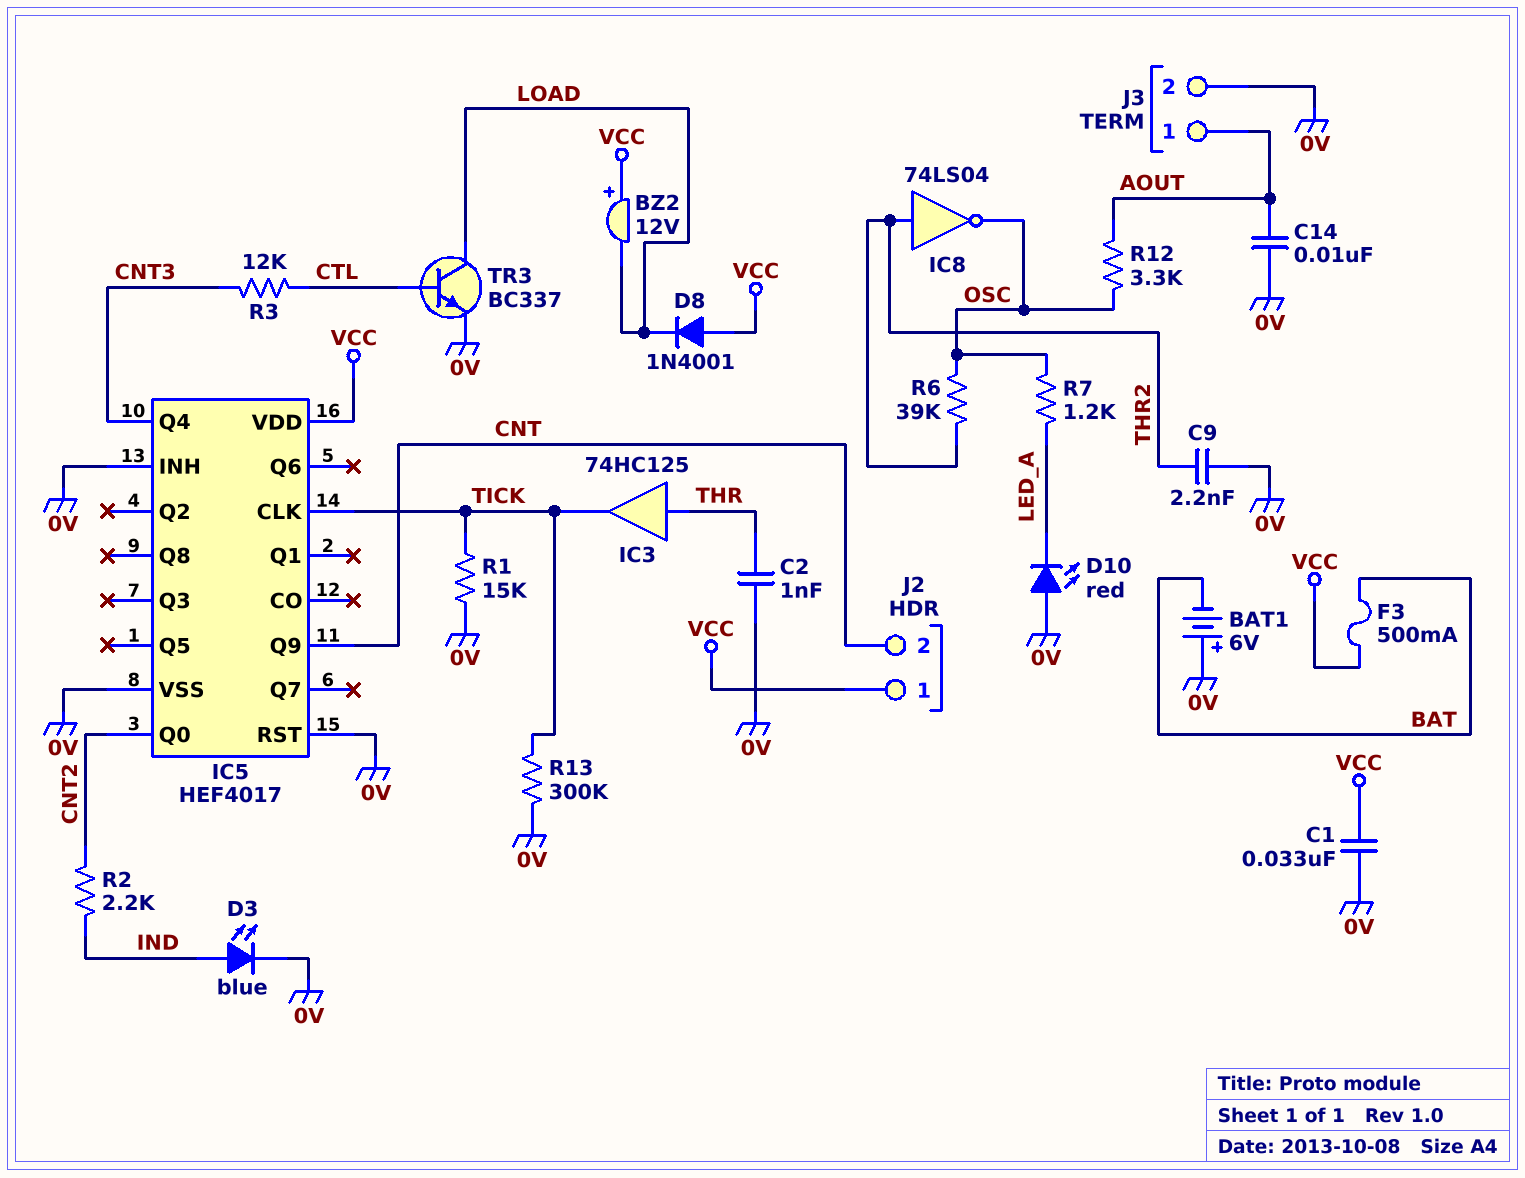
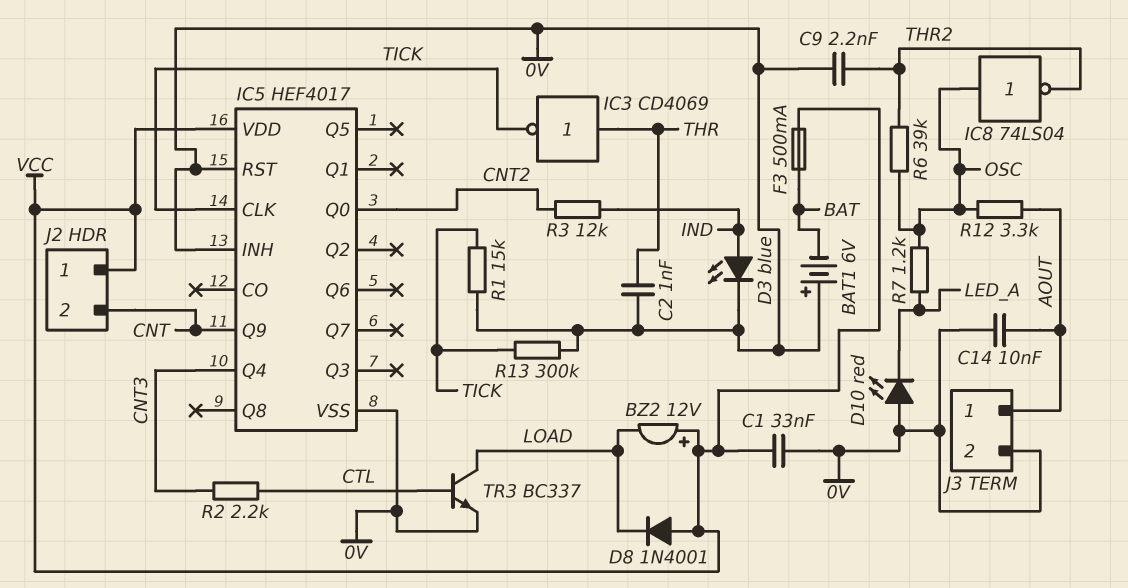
IC3: buffer 74HC125 (in THR, out TICK) -> NOT CD4069 (in THR, out TICK)
IC8: NOT 74LS04 (in THR2, out OSC) -> NOT 74LS04 (in OSC, out THR2)
R2: 2.2k (CNT2, IND) -> 2.2k (CNT3, CTL)
R3: 12k (CNT3, CTL) -> 12k (CNT2, IND)

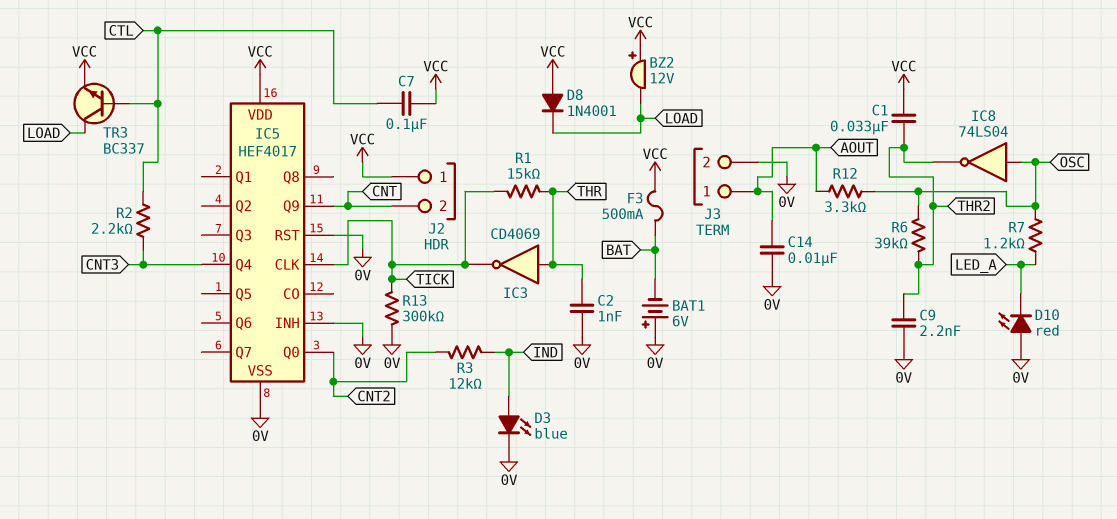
C1: 33nF (0V, VCC) -> 33nF (THR2, VCC)
C7: none -> 100nF (CTL, VCC)
R1: 15k (0V, TICK) -> 15k (THR, TICK)
TR3: NPN BC337 (B CTL, C LOAD, E 0V) -> NPN BC337 (B CTL, C LOAD, E VCC)

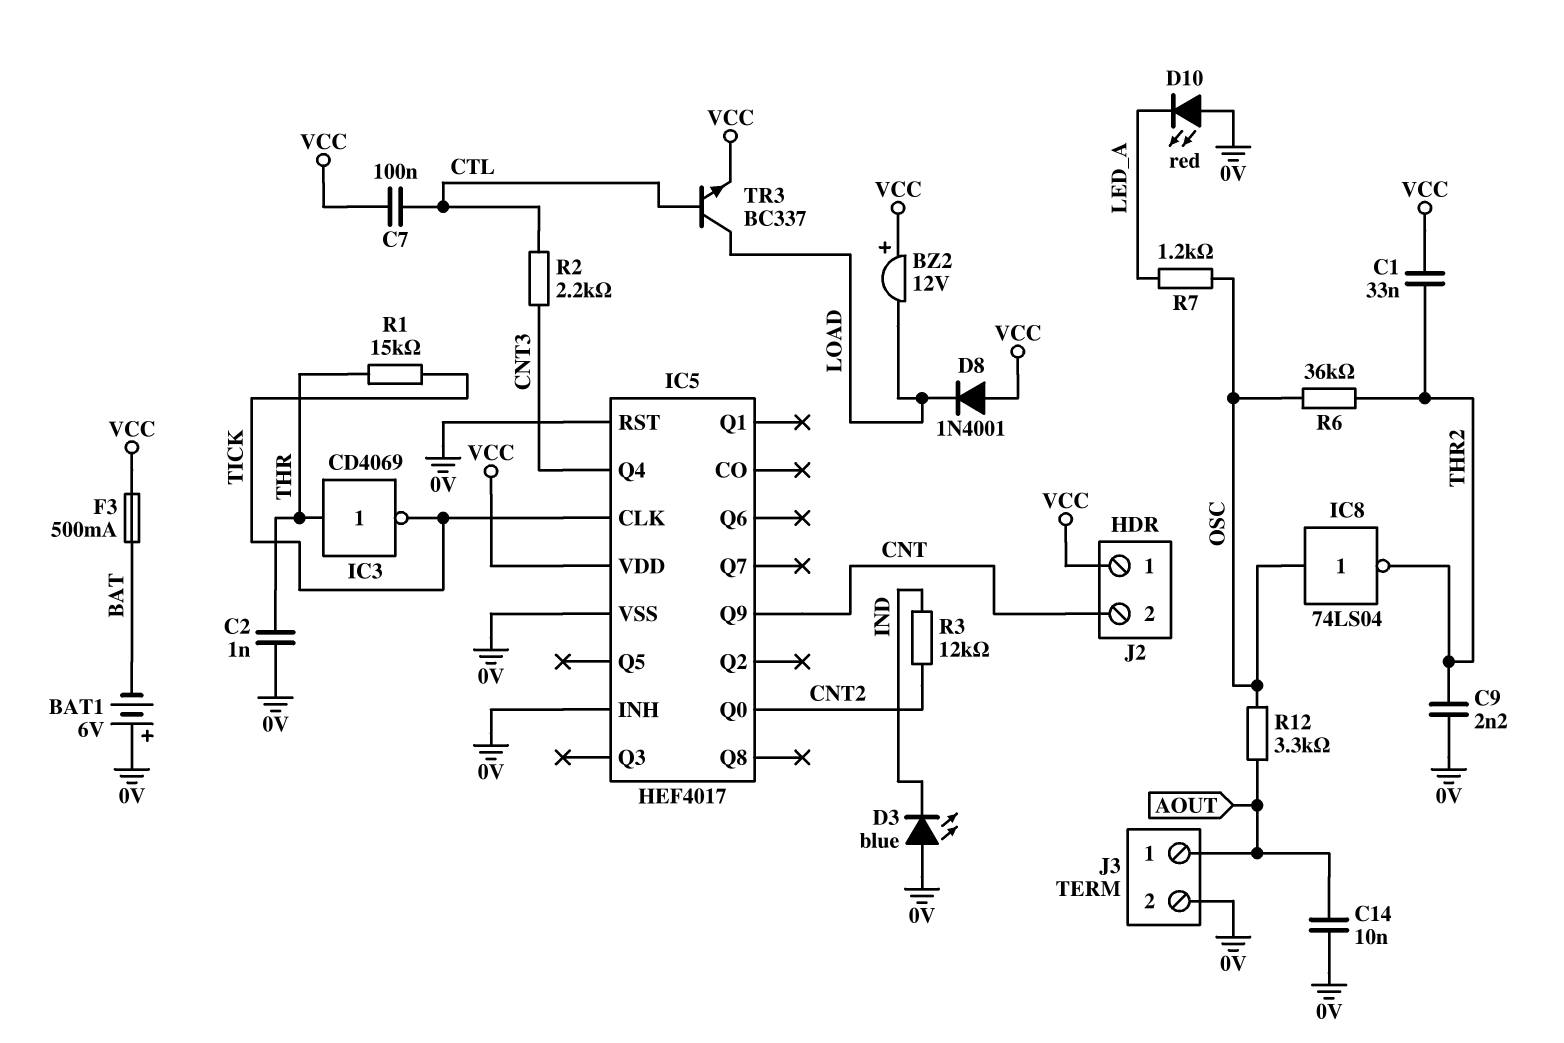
D3: LED blue (A IND, K 0V) -> LED blue (A 0V, K IND)
R6: 39k (OSC, THR2) -> 36k (OSC, THR2)
R13: 300k (0V, TICK) -> none

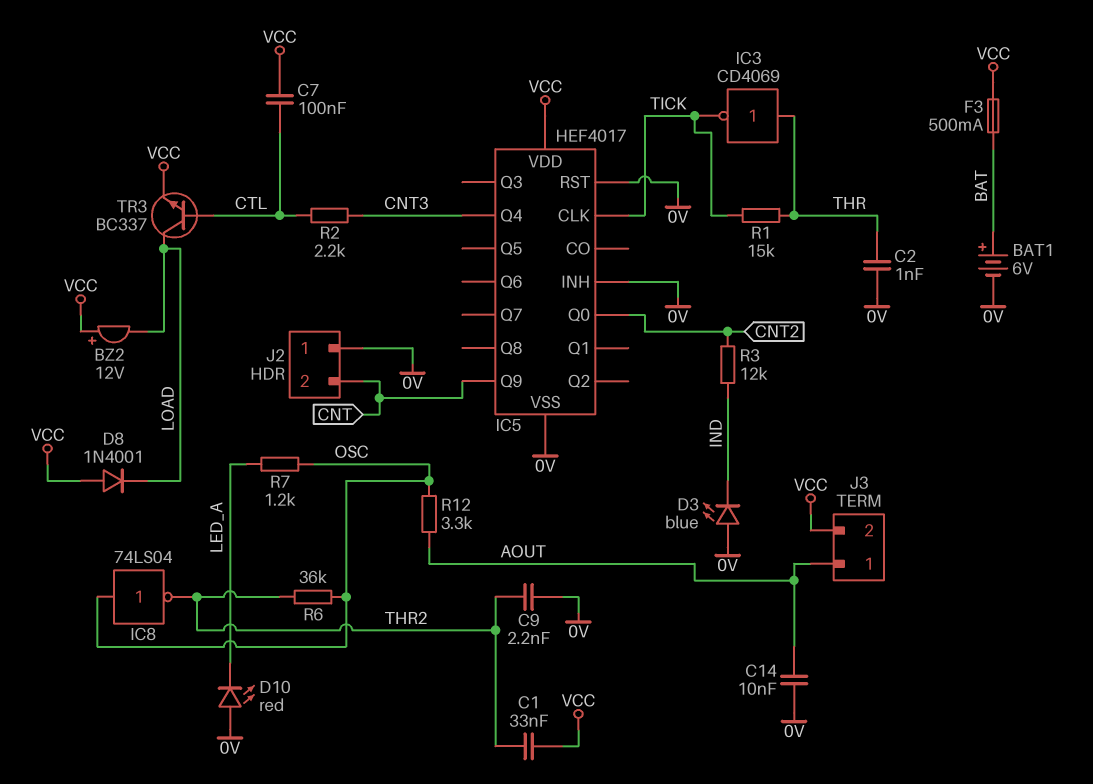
BAT1: 6V (plus 0V, minus BAT) -> 6V (plus BAT, minus 0V)
J2 pin 1: VCC -> 0V
J3 pin 2: 0V -> VCC

